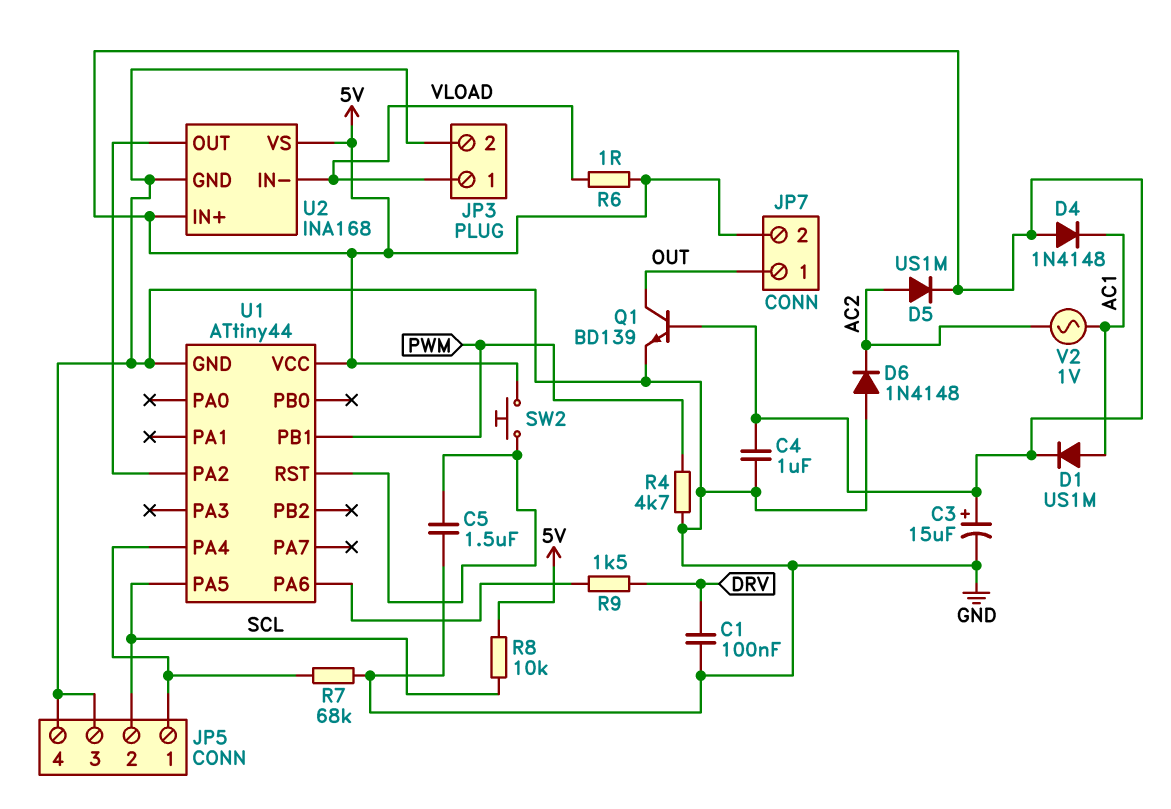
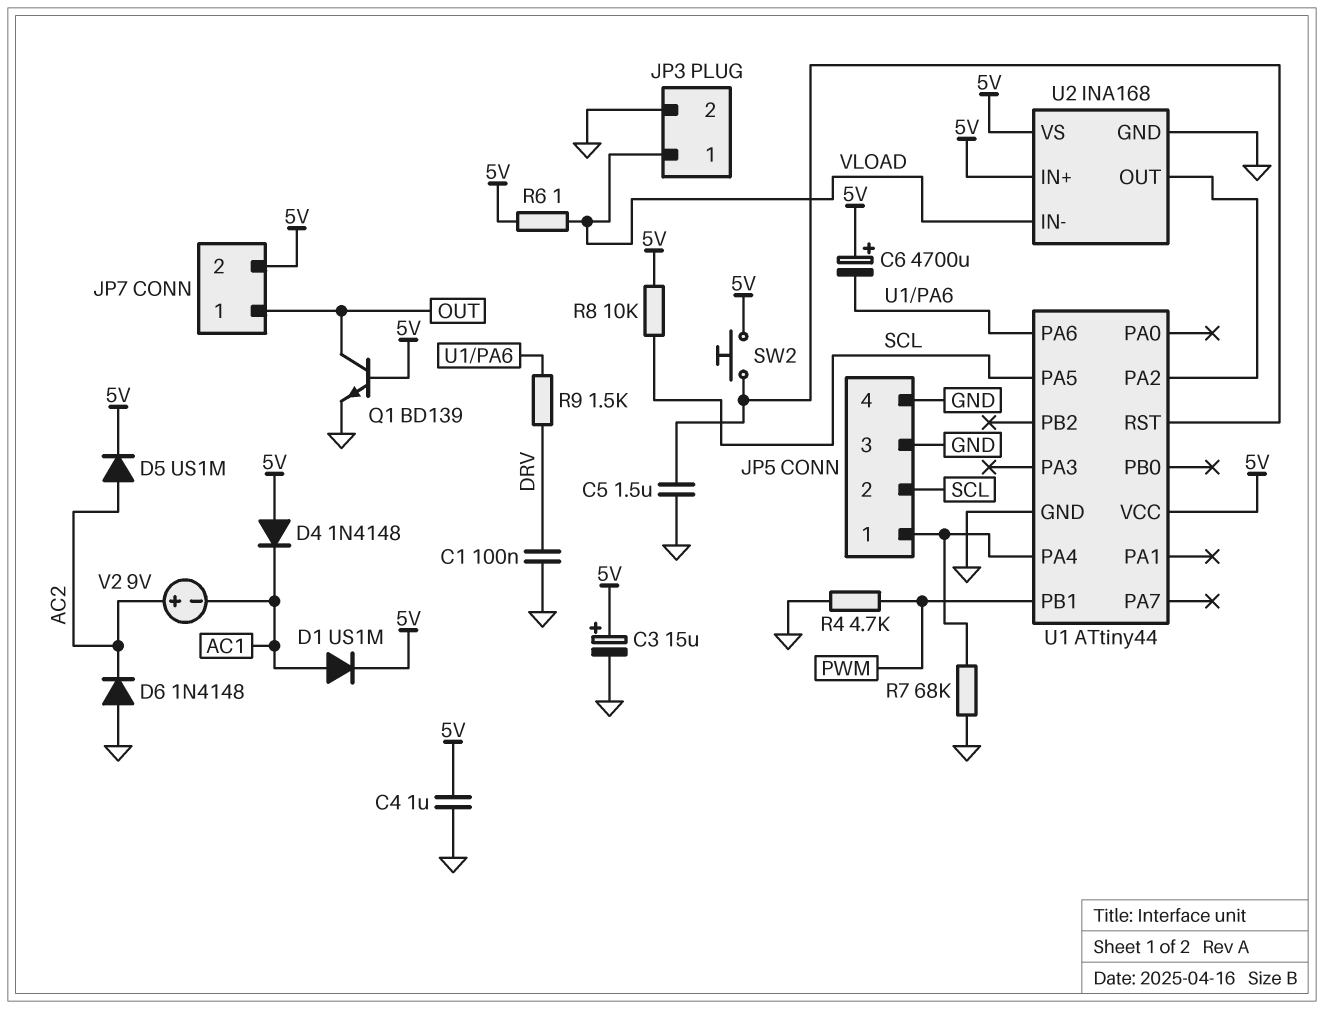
C6: none -> 4700uF (plus 5V, minus U1/PA6)
V2: AC 1V (AC1, AC2) -> 9V (plus AC2, minus AC1)

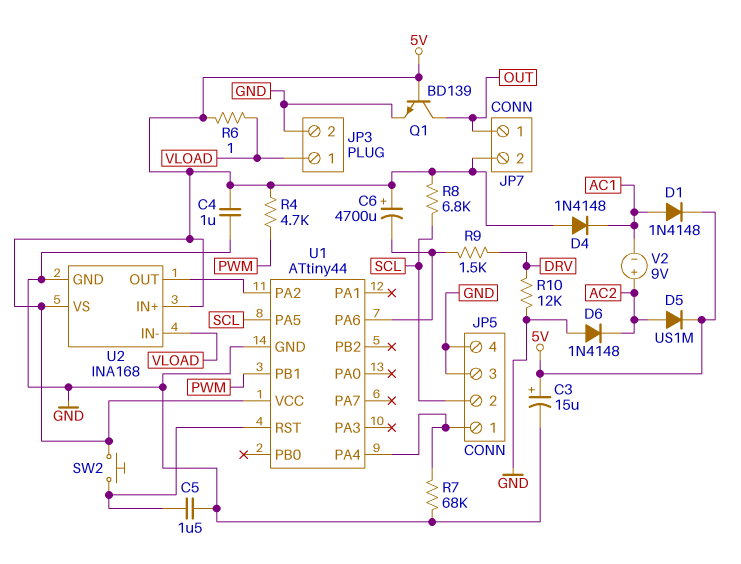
C1: 100nF (DRV, GND) -> none
D1: diode US1M (A AC1, K 5V) -> diode 1N4148 (A AC1, K 5V)
R4: 4.7k (GND, PWM) -> 4.7k (5V, PWM)
R8: 10k (5V, SCL) -> 6.8k (5V, SCL)
R10: none -> 12k (DRV, GND)

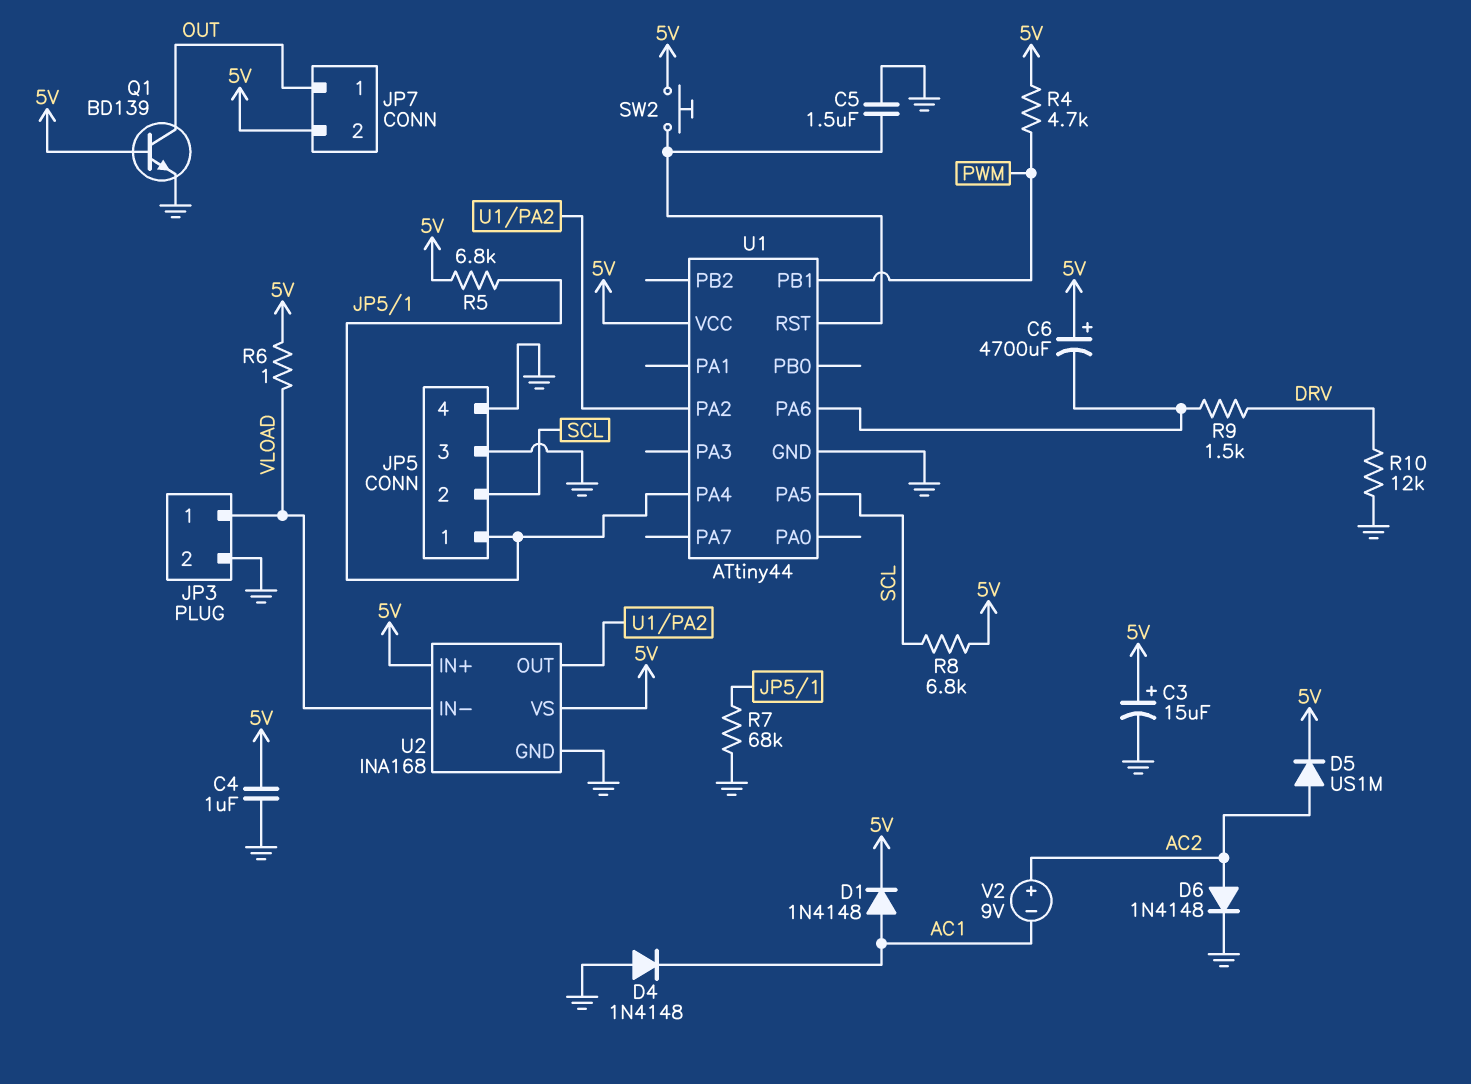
D4: diode 1N4148 (A 5V, K AC1) -> diode 1N4148 (A GND, K AC1)
D6: diode 1N4148 (A GND, K AC2) -> diode 1N4148 (A AC2, K GND)
R5: none -> 6.8k (5V, JP5/1)

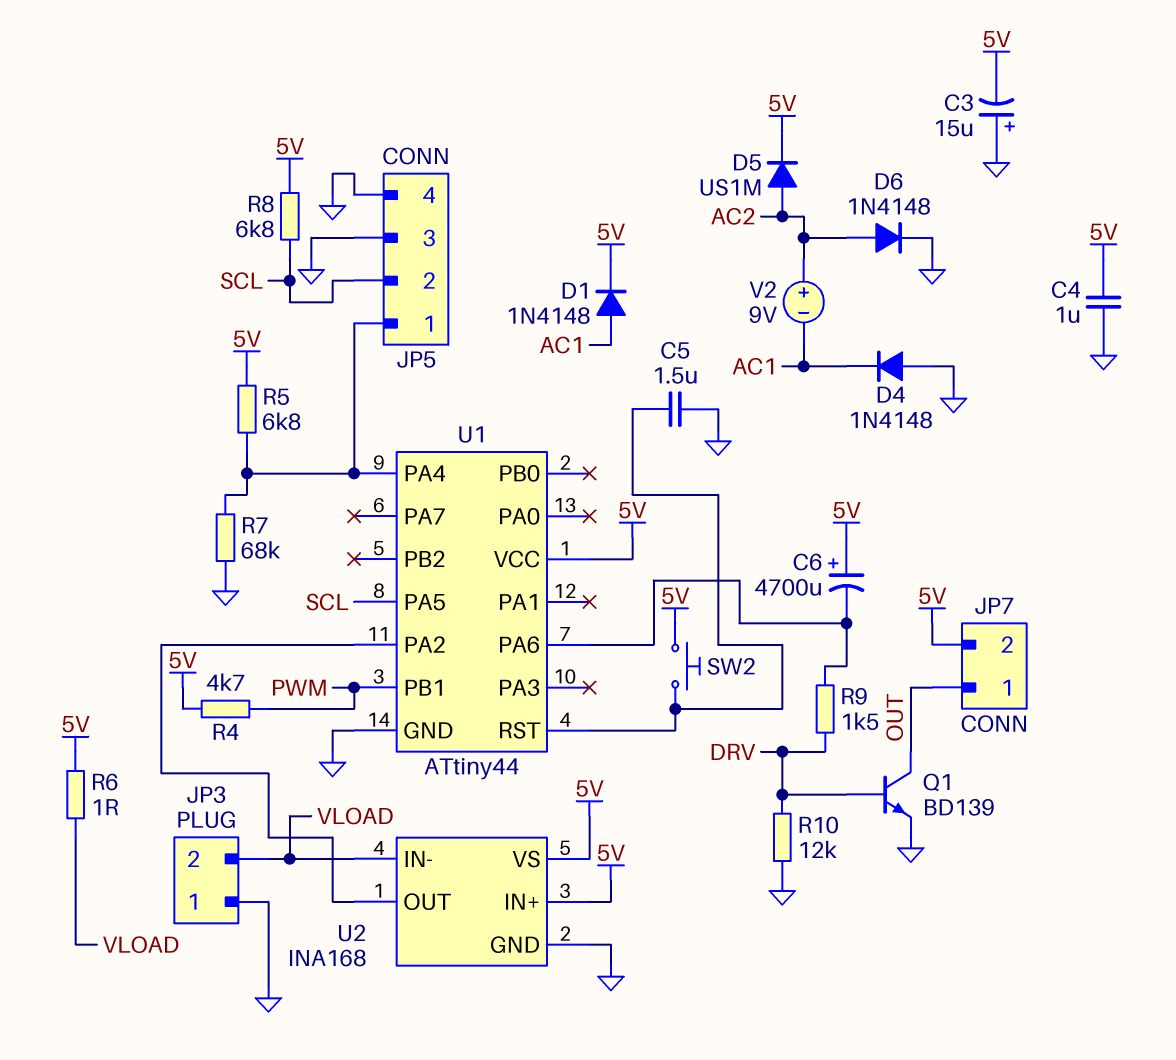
C3: 15uF (plus 5V, minus GND) -> 15uF (plus GND, minus 5V)
JP3 pin 1: VLOAD -> GND
JP3 pin 2: GND -> VLOAD
Q1: NPN BD139 (B 5V, C OUT, E GND) -> NPN BD139 (B DRV, C OUT, E GND)

